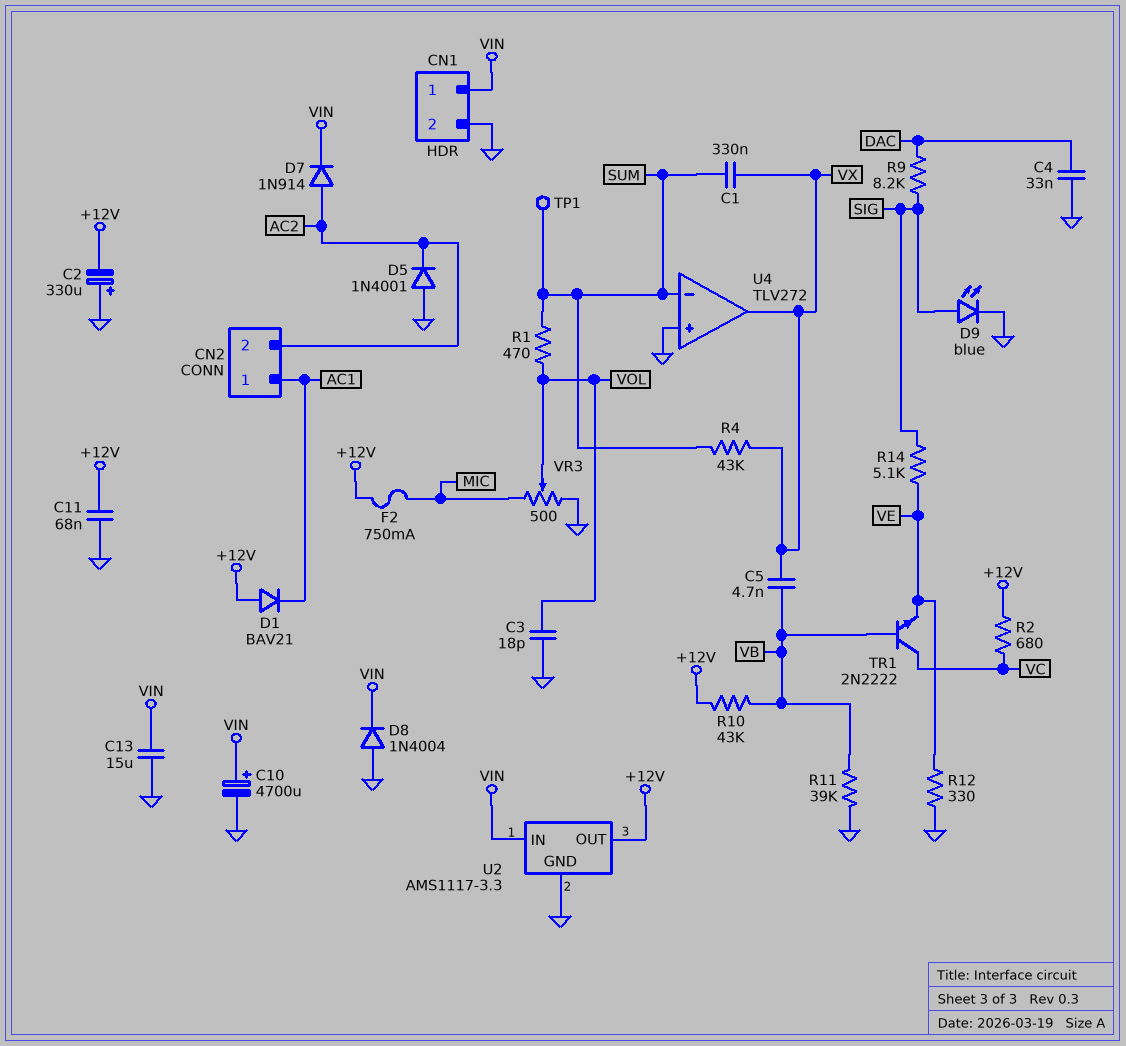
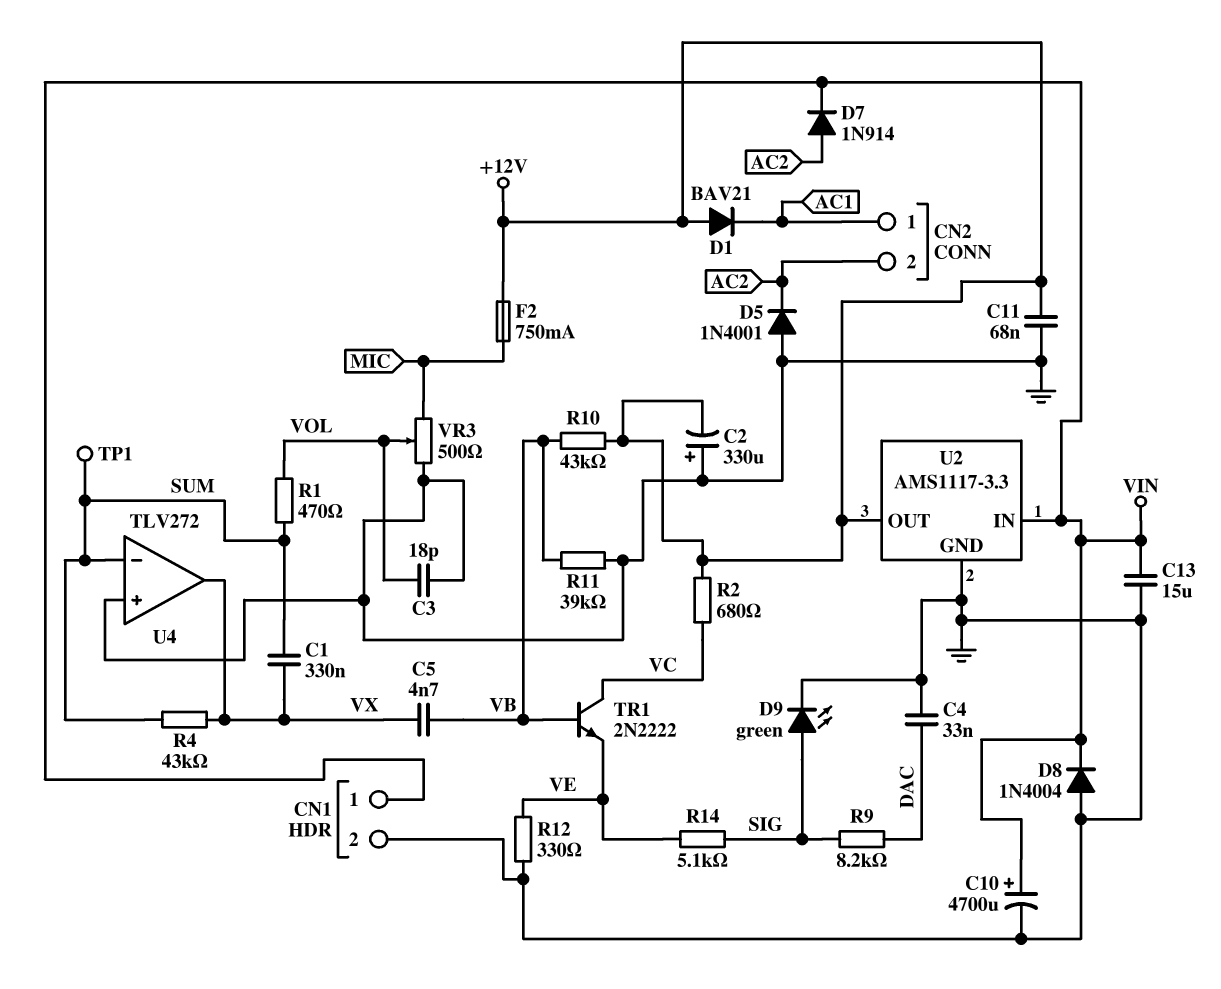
D9: LED blue (A SIG, K GND) -> LED green (A SIG, K GND)

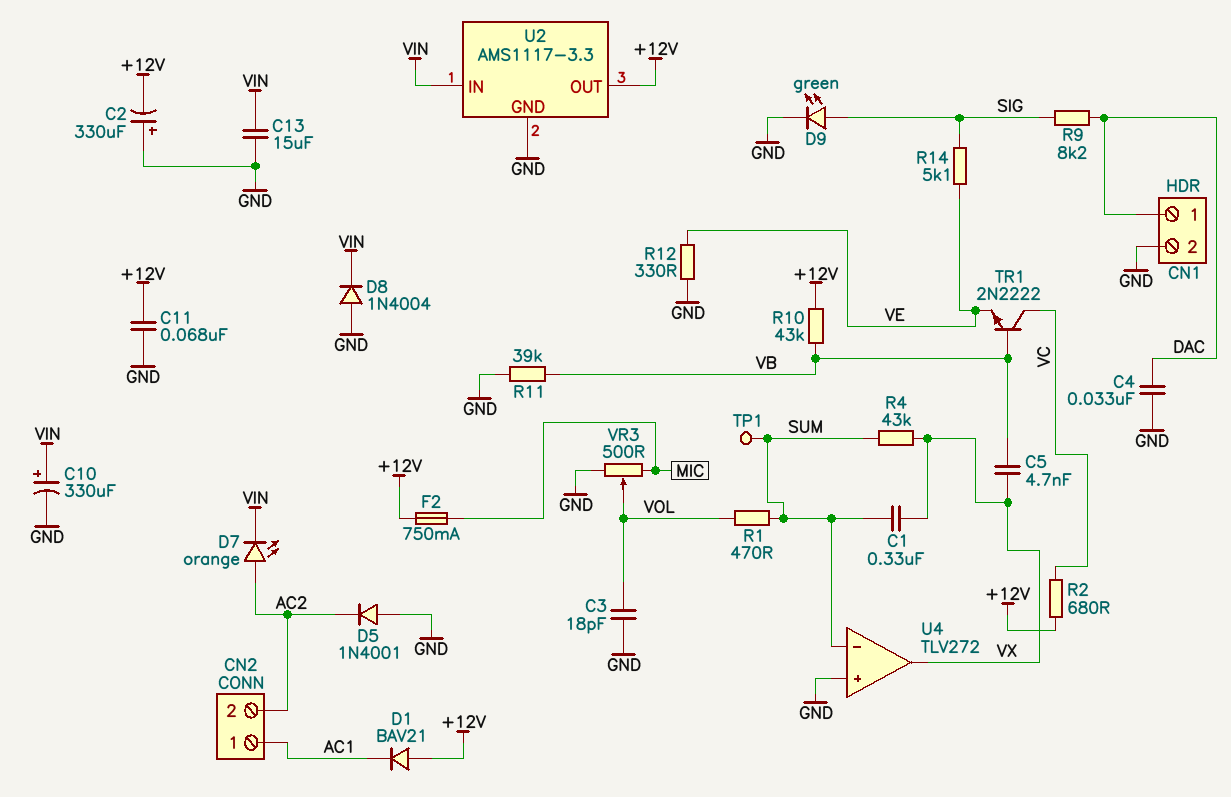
C10: 4700uF (plus VIN, minus GND) -> 330uF (plus VIN, minus GND)
CN1 pin 1: VIN -> DAC
D7: diode 1N914 (A AC2, K VIN) -> LED orange (A AC2, K VIN)

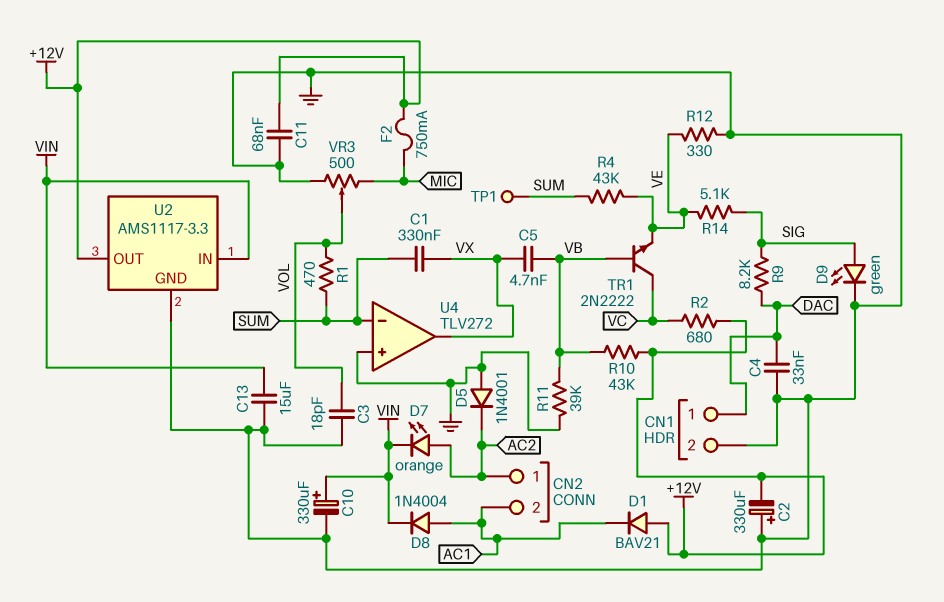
CN2 pin 1: AC1 -> AC2
CN2 pin 2: AC2 -> AC1
D8: diode 1N4004 (A GND, K VIN) -> diode 1N4004 (A AC1, K VIN)
R4: 43k (SUM, VX) -> 43k (SUM, VE)

